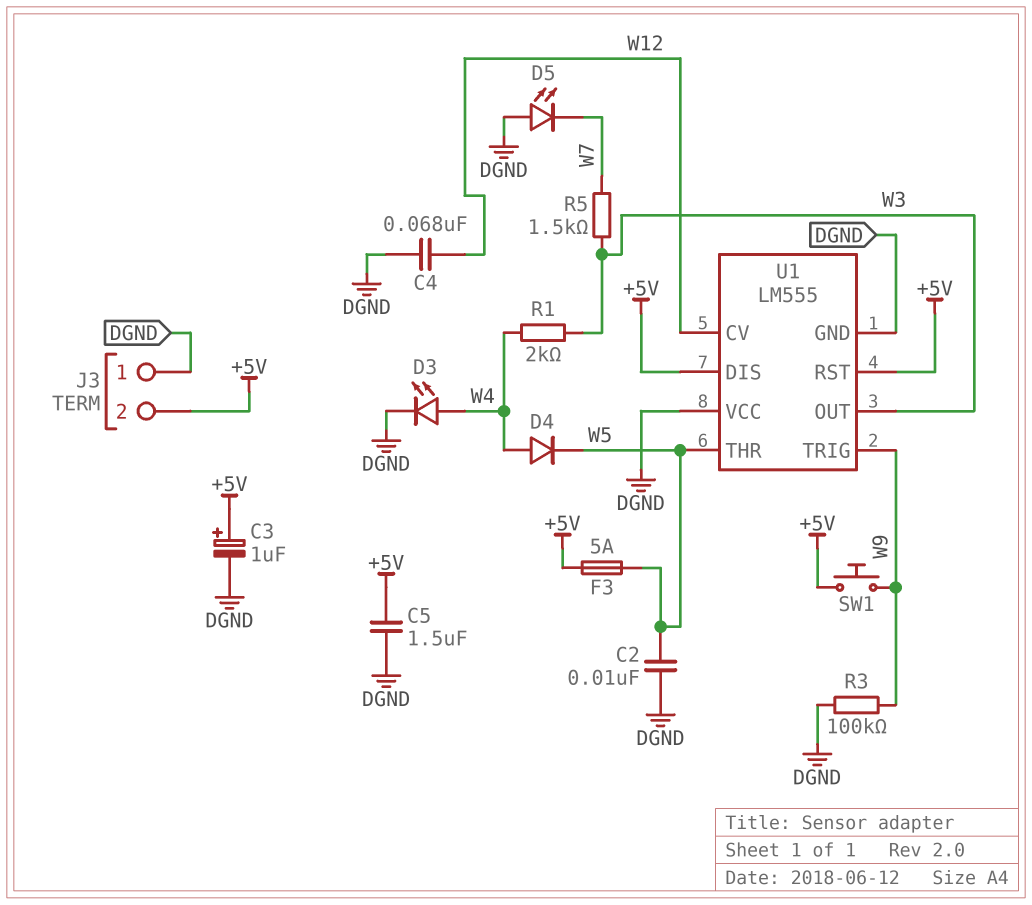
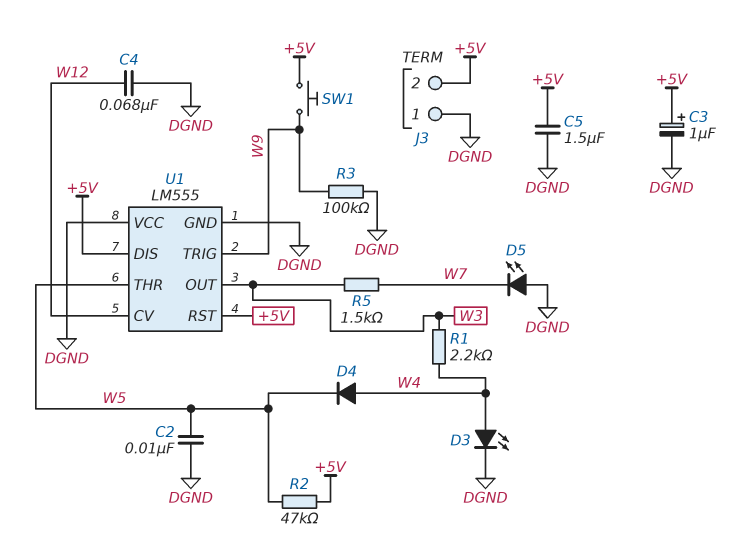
F3: 5A (+5V, W5) -> none
R1: 2k (W3, W4) -> 2.2k (W3, W4)
R2: none -> 47k (+5V, W5)

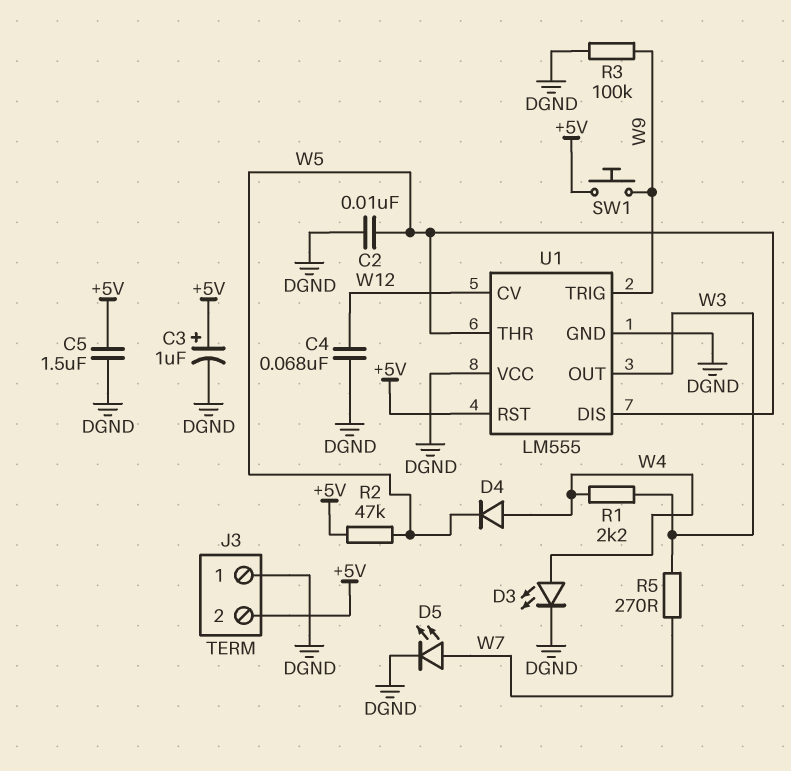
D5: LED (A DGND, K W7) -> LED (A W7, K DGND)
R5: 1.5k (W3, W7) -> 270 (W3, W7)
U1 pin DIS: +5V -> W5

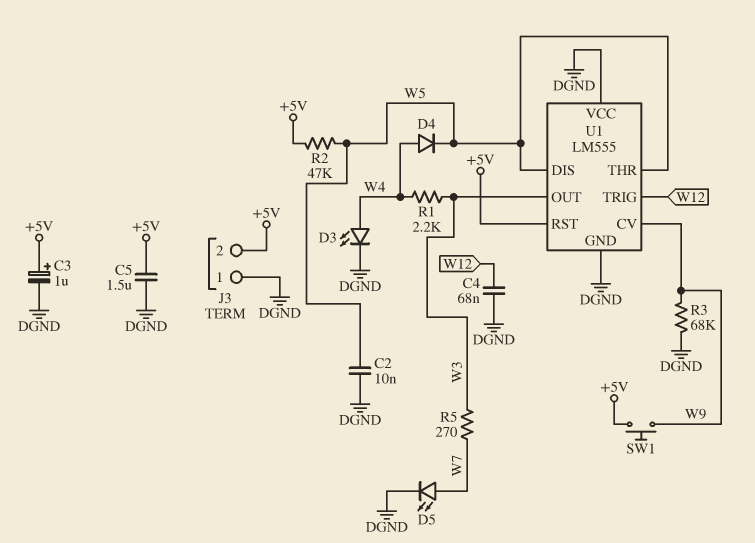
R3: 100k (DGND, W9) -> 68k (DGND, W9)
U1 pin CV: W12 -> W9
U1 pin TRIG: W9 -> W12

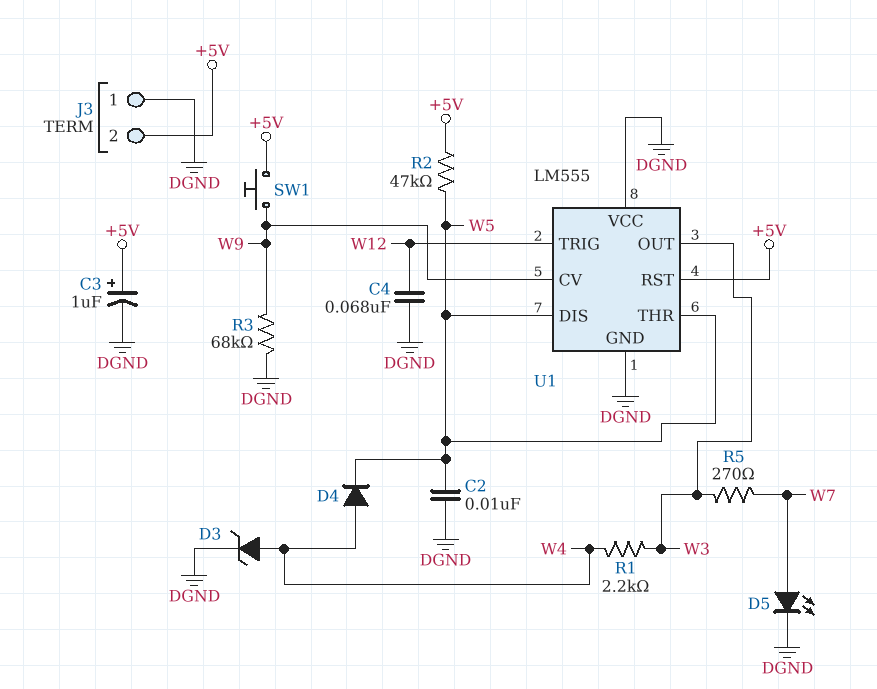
C5: 1.5uF (+5V, DGND) -> none
D3: LED (A W4, K DGND) -> zener (A W4, K DGND)

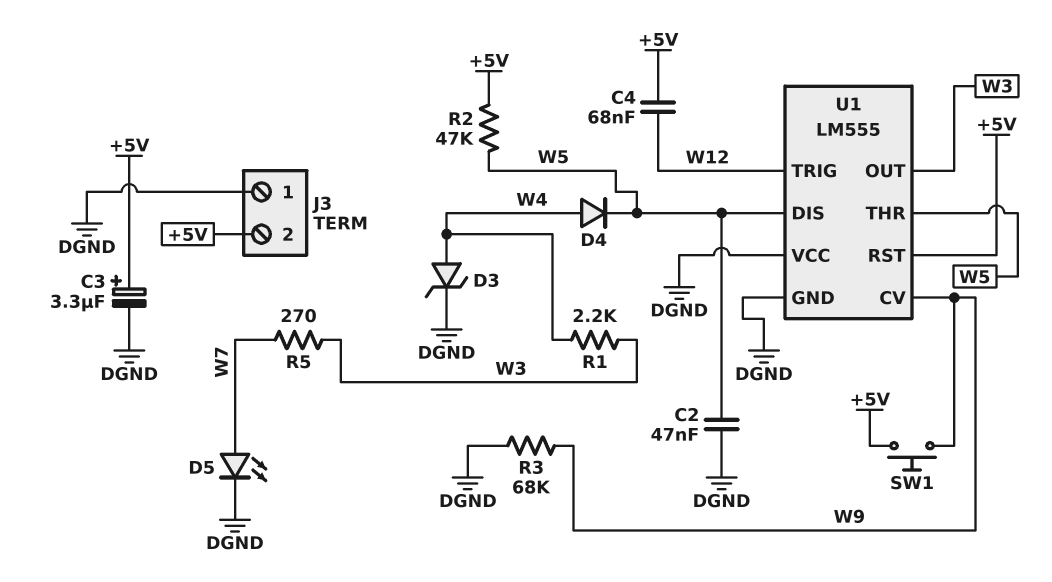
C2: 10nF (DGND, W5) -> 47nF (DGND, W5)
C3: 1uF (plus +5V, minus DGND) -> 3.3uF (plus +5V, minus DGND)
C4: 68nF (DGND, W12) -> 68nF (+5V, W12)

